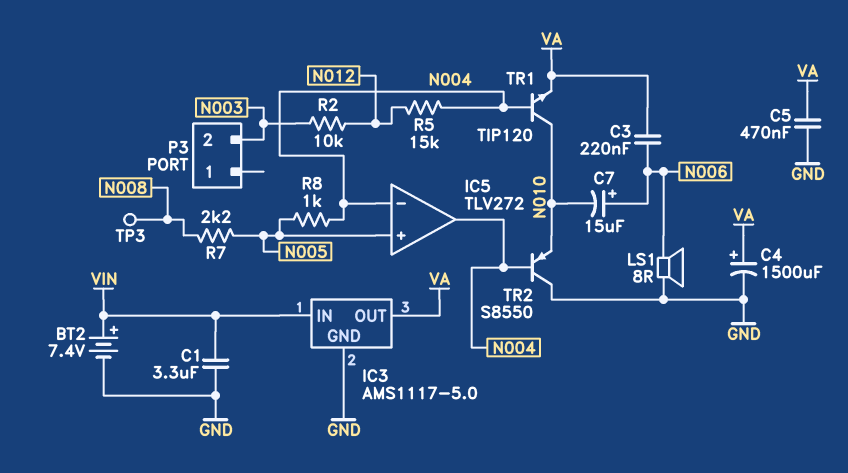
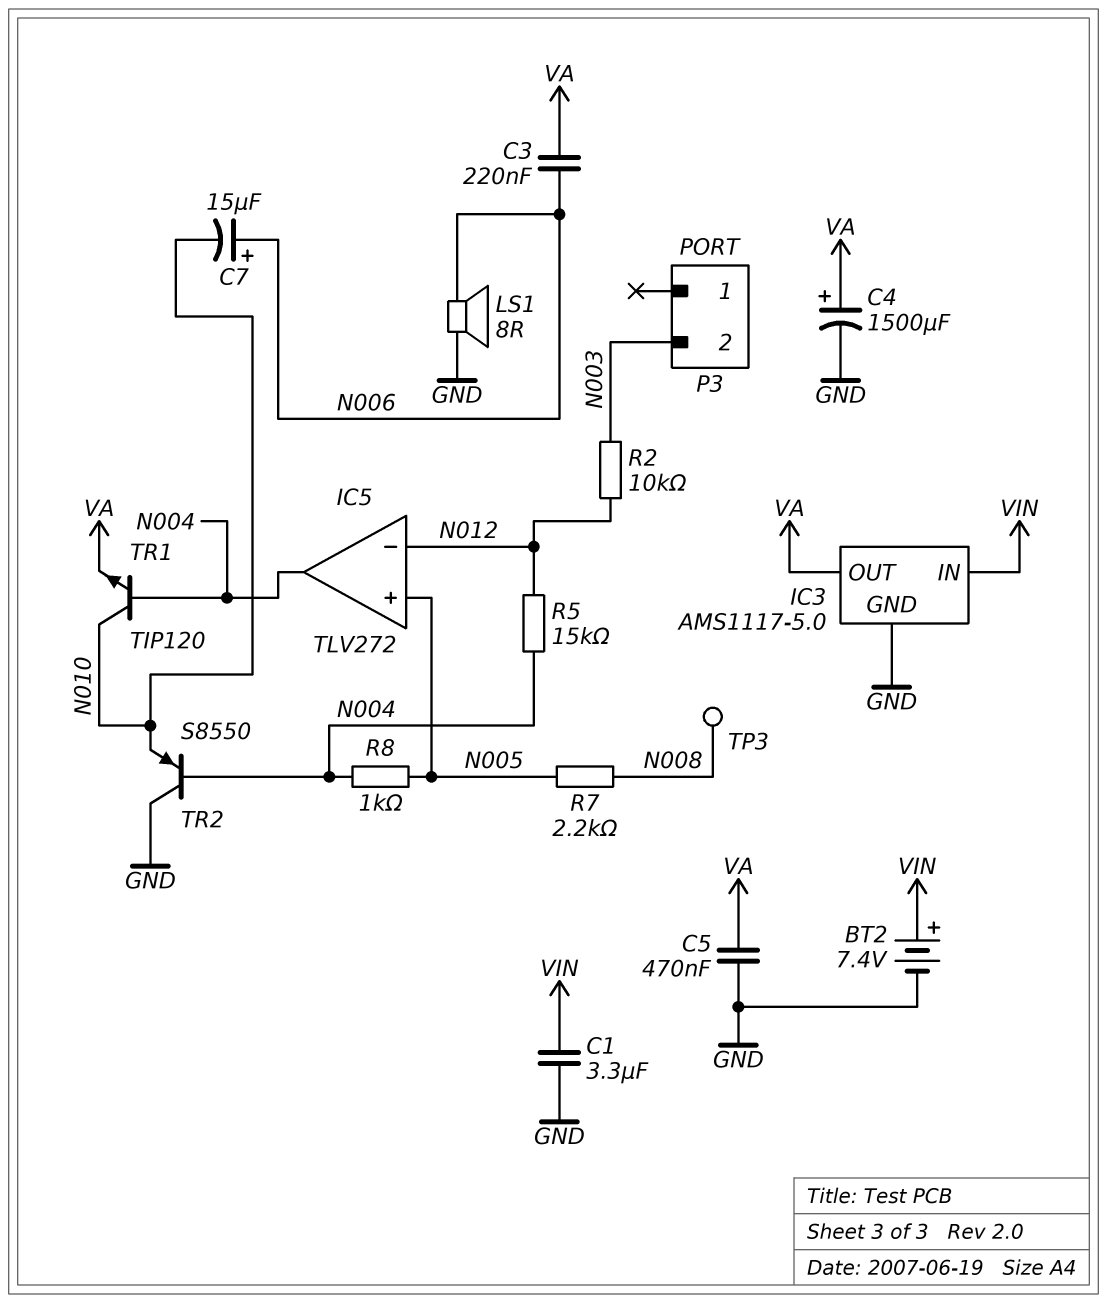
IC5 pin in-: N004 -> N012

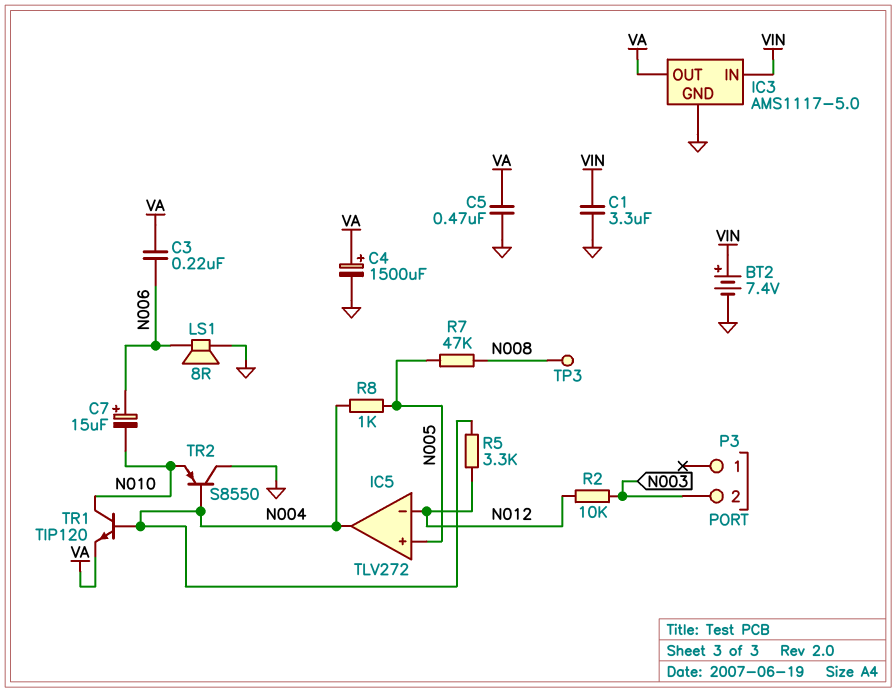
R5: 15k (N004, N012) -> 3.3k (N004, N012)
R7: 2.2k (N005, N008) -> 47k (N005, N008)

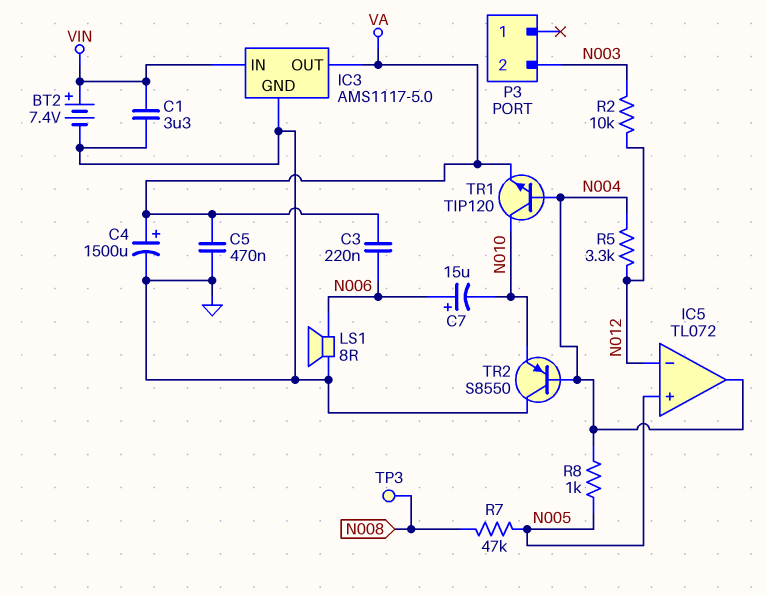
IC5: TLV272 -> TL072

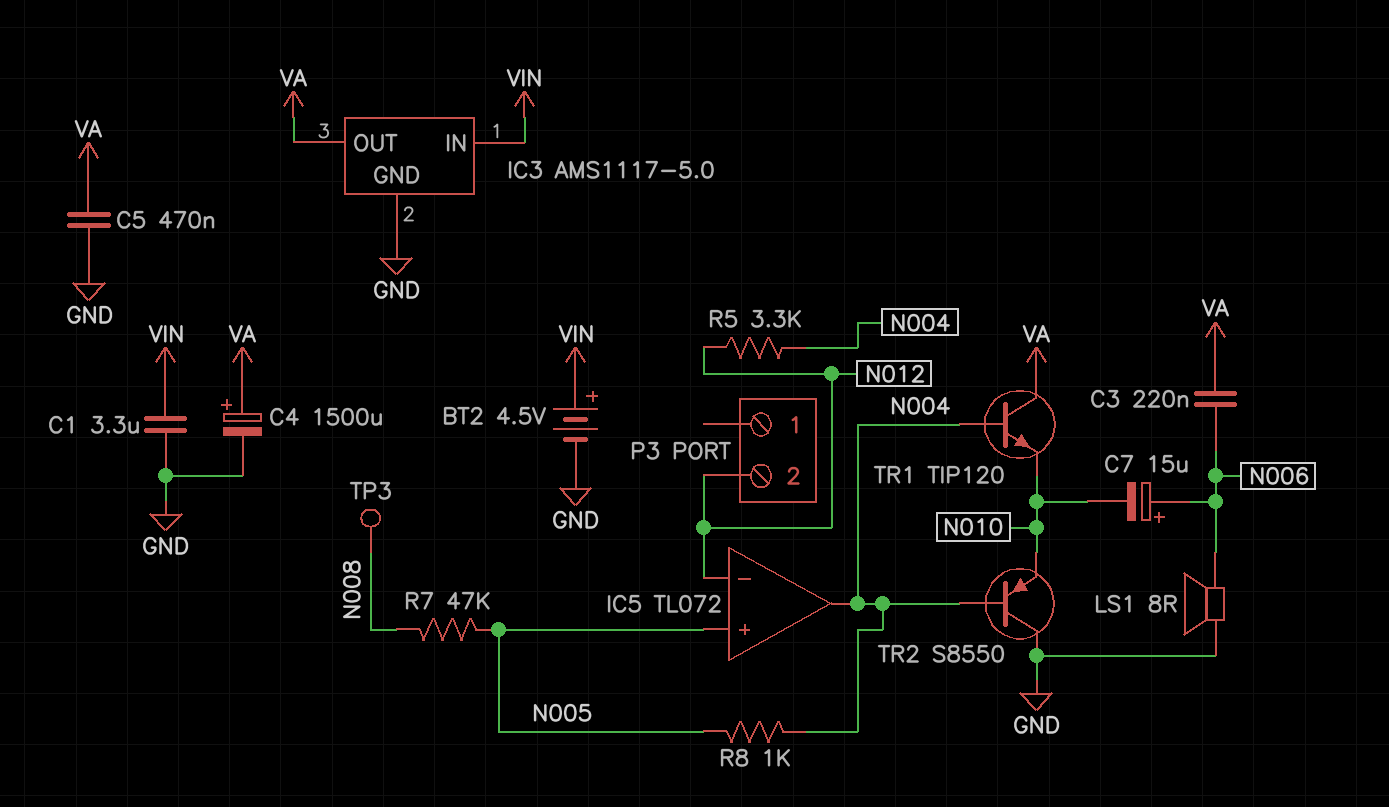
BT2: 7.4V (plus VIN, minus GND) -> 4.5V (plus VIN, minus GND)
P3 pin 2: N003 -> N012
R2: 10k (N003, N012) -> none
TR1: NPN TIP120 (B N004, C N010, E VA) -> NPN TIP120 (B N004, C VA, E N010)

